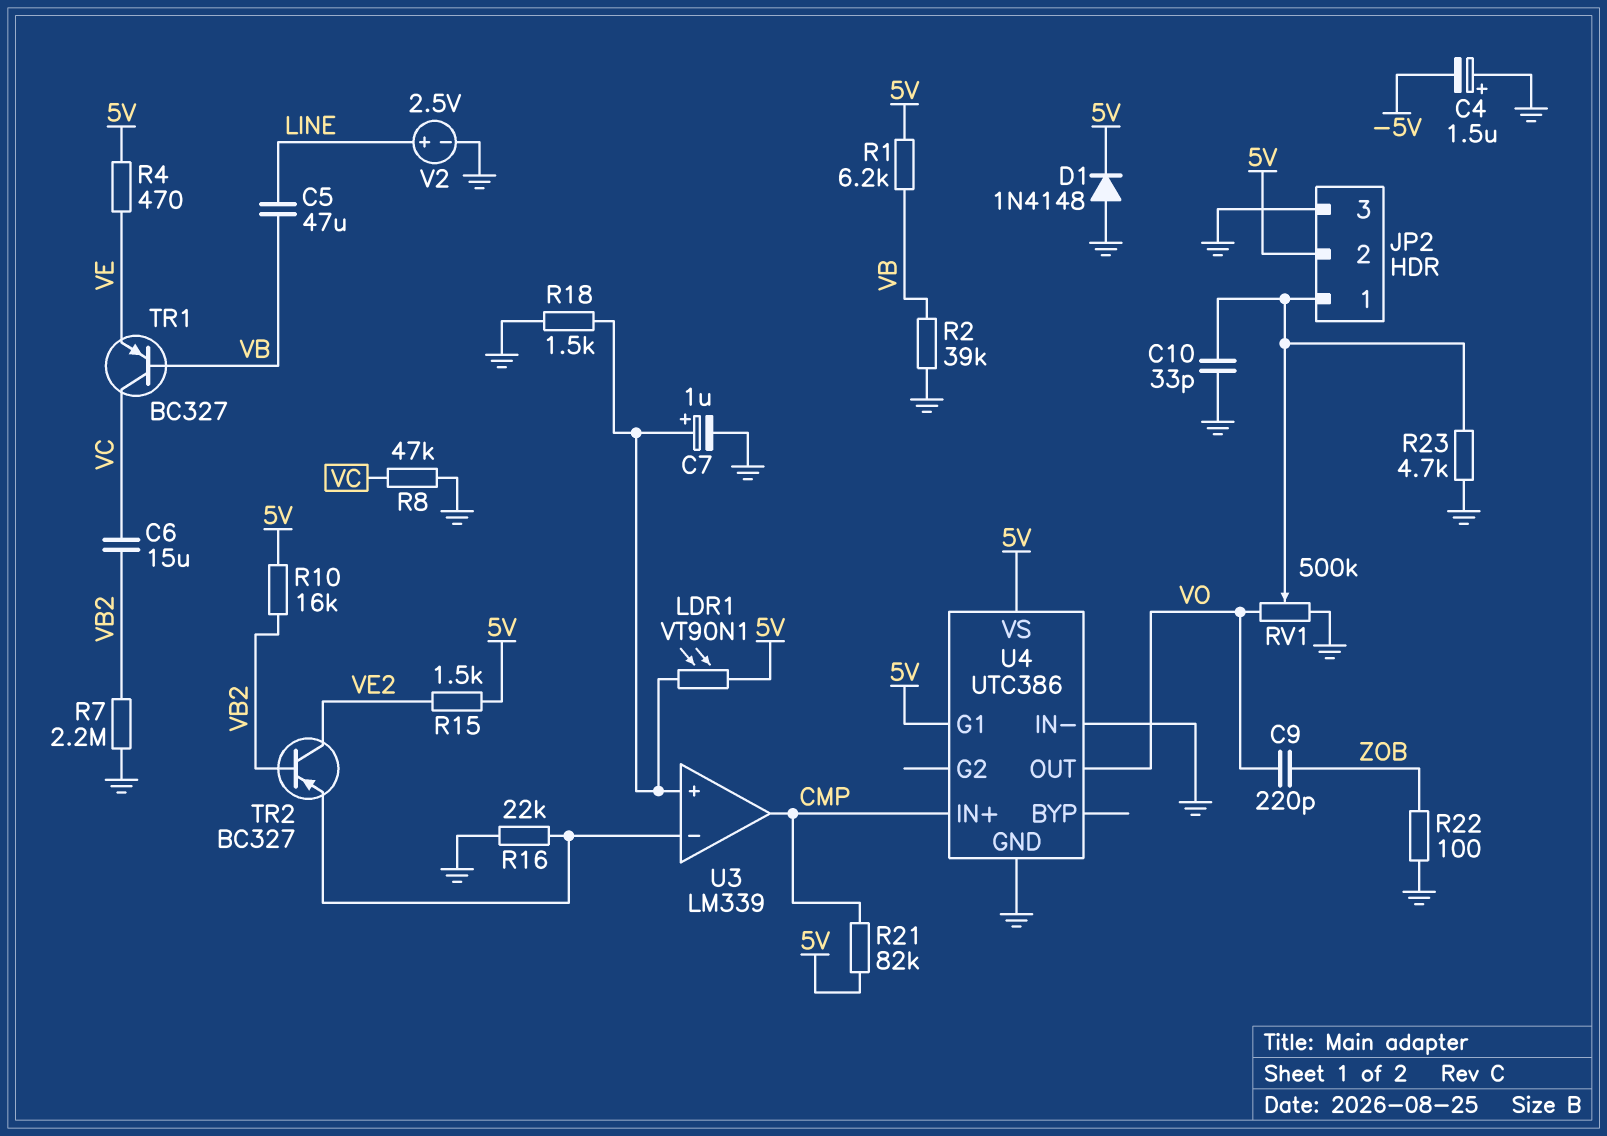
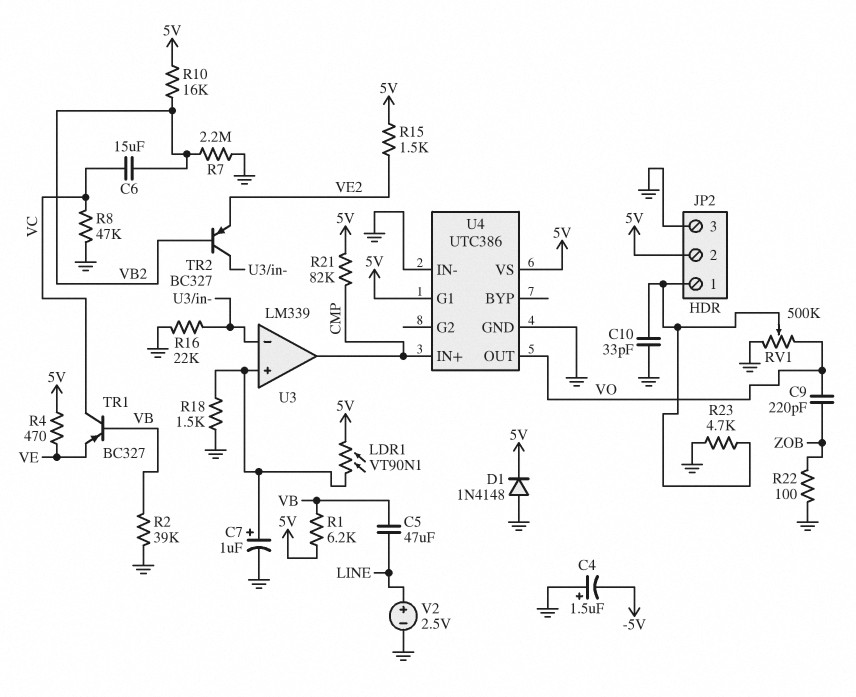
TR2: PNP BC327 (B VB2, C VE2, E U3/in-) -> PNP BC327 (B VB2, C U3/in-, E VE2)

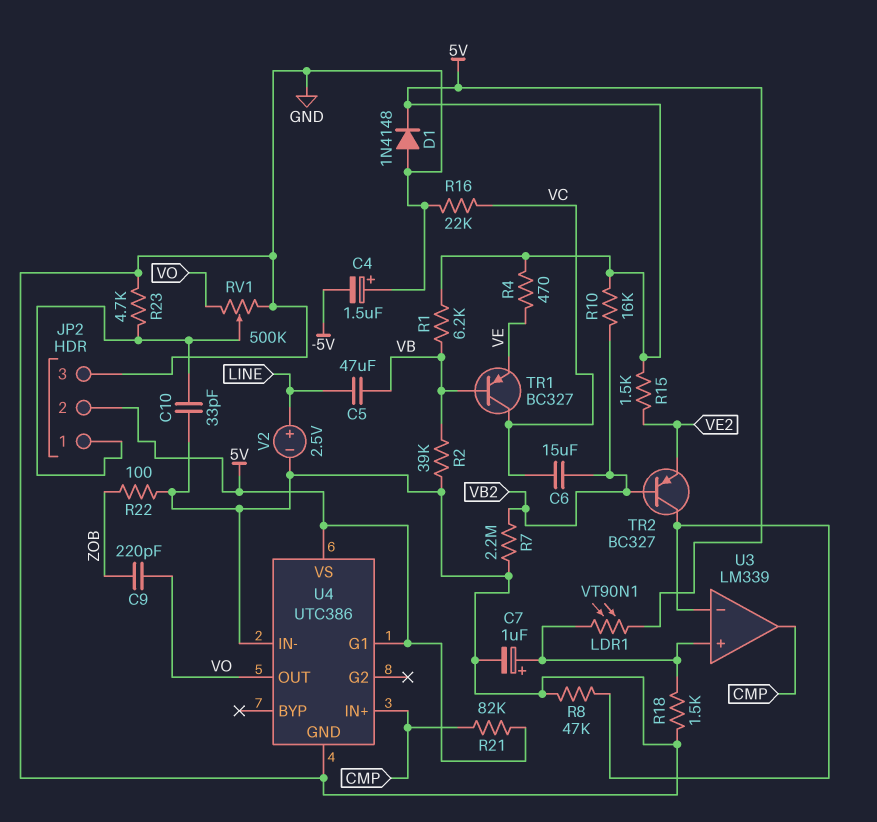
R8: 47k (GND, VC) -> 47k (GND, U3/in-)
R16: 22k (GND, U3/in-) -> 22k (GND, VC)

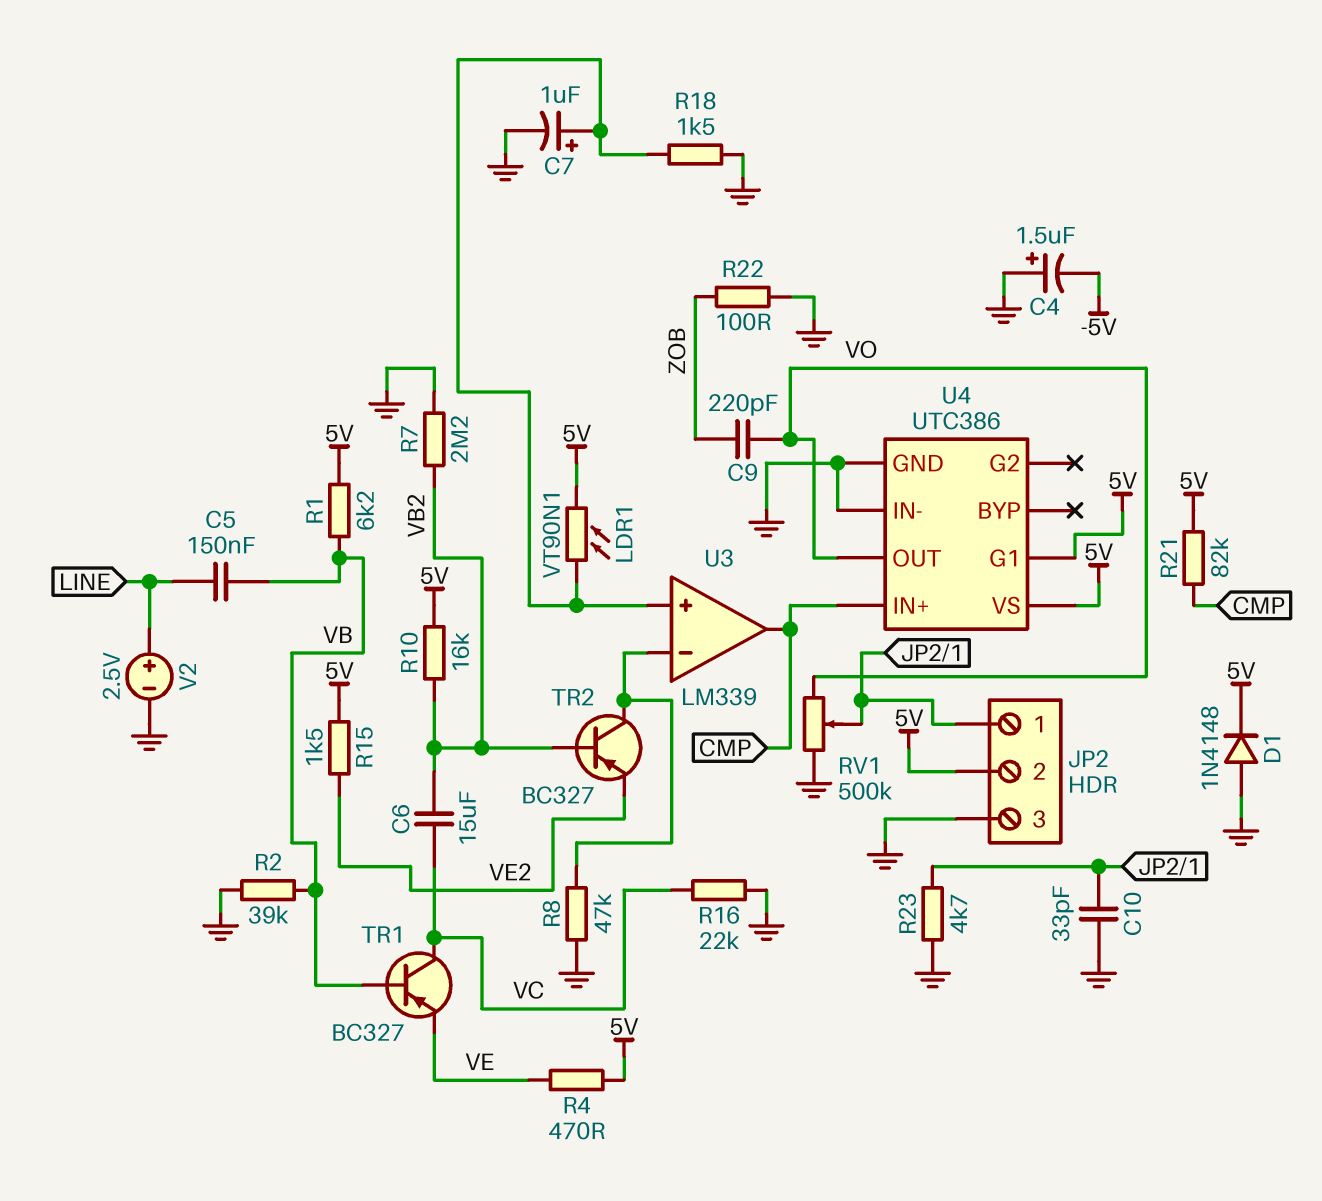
C5: 47uF (LINE, VB) -> 150nF (LINE, VB)

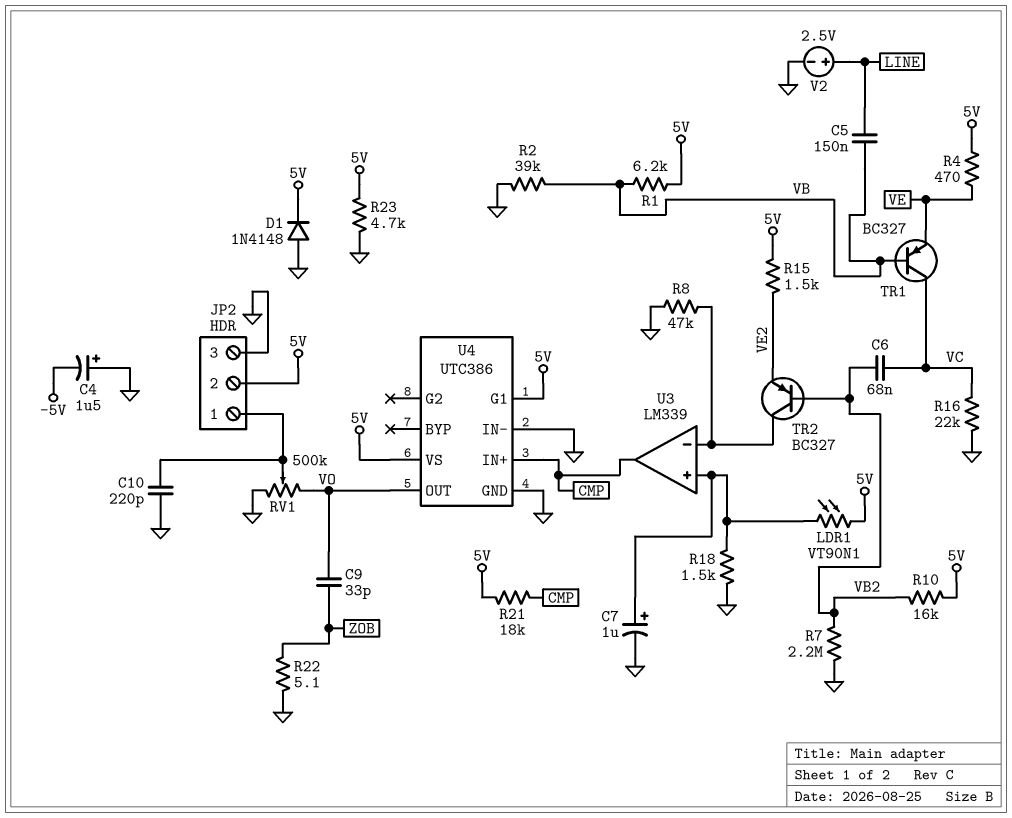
C6: 15uF (VB2, VC) -> 68nF (VB2, VC)
C9: 220pF (VO, ZOB) -> 33pF (VO, ZOB)
C10: 33pF (GND, JP2/1) -> 220pF (GND, JP2/1)
R21: 82k (5V, CMP) -> 18k (5V, CMP)
R22: 100 (GND, ZOB) -> 5.1 (GND, ZOB)
R23: 4.7k (GND, JP2/1) -> 4.7k (5V, GND)

